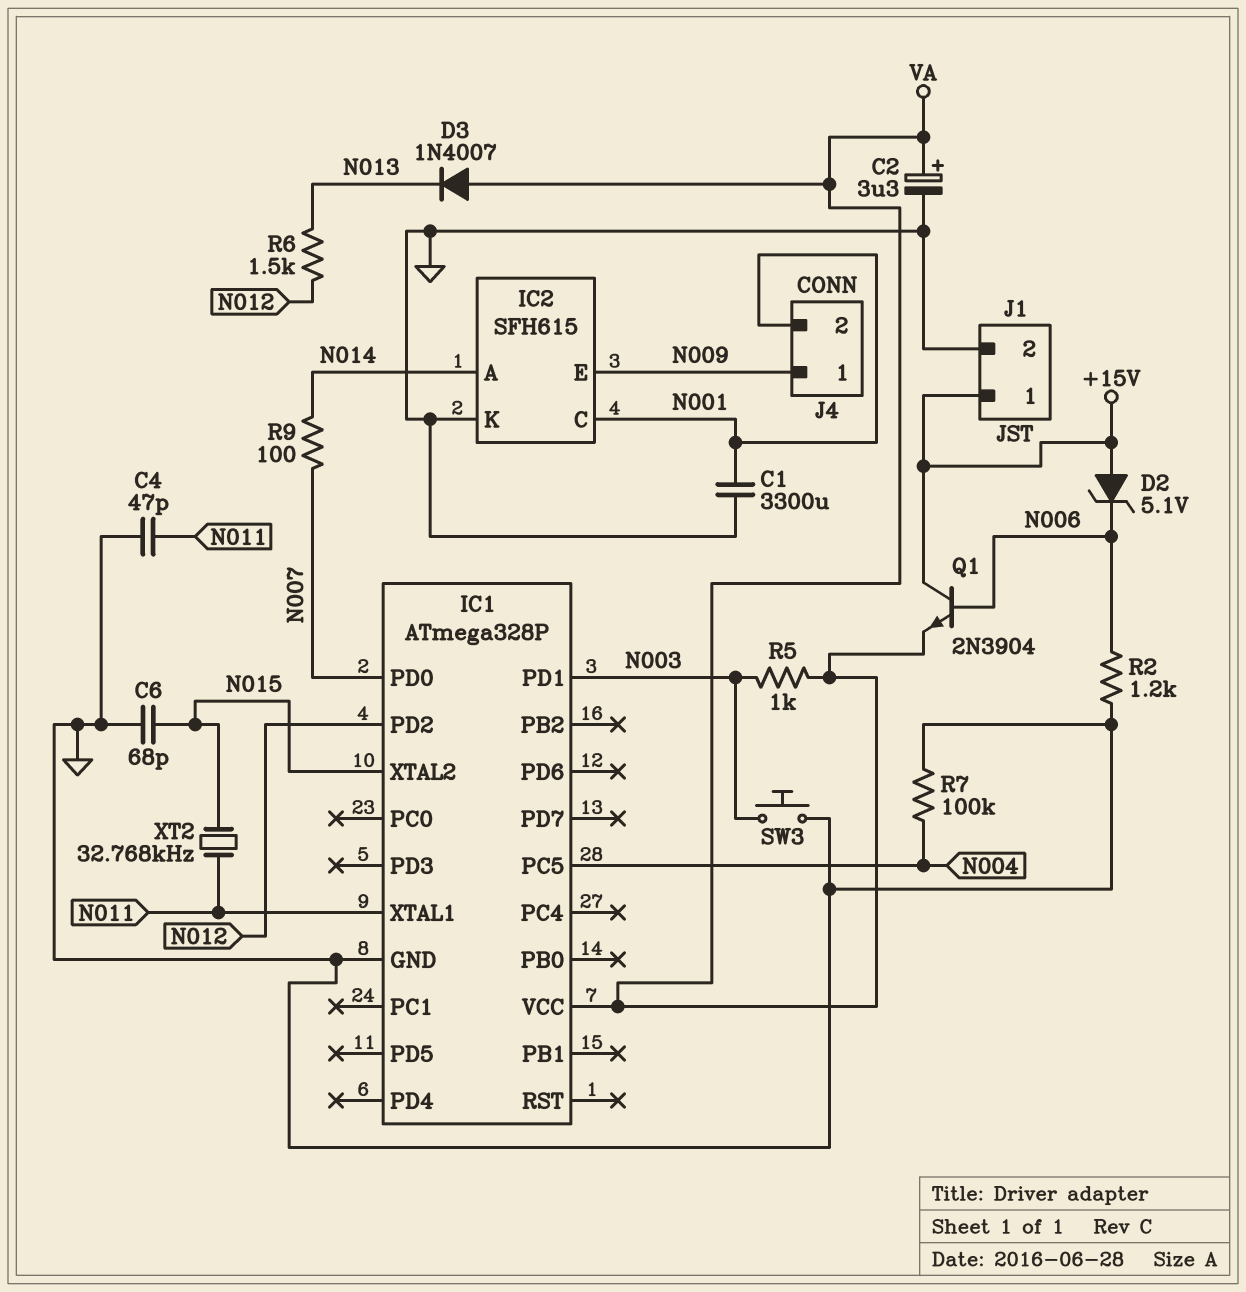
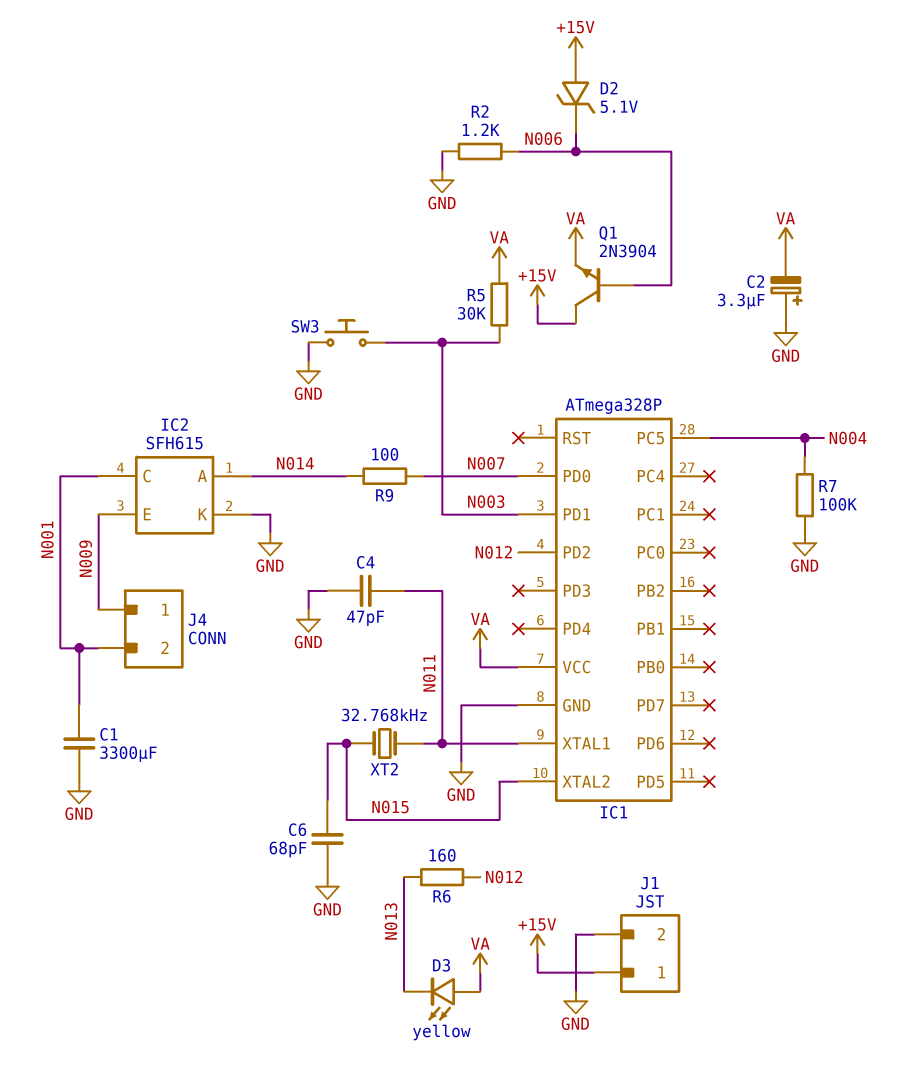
C2: 3.3uF (plus VA, minus GND) -> 3.3uF (plus GND, minus VA)
D3: diode 1N4007 (A VA, K N013) -> LED yellow (A VA, K N013)
R5: 1k (N003, VA) -> 30k (N003, VA)
R6: 1.5k (N012, N013) -> 160 (N012, N013)

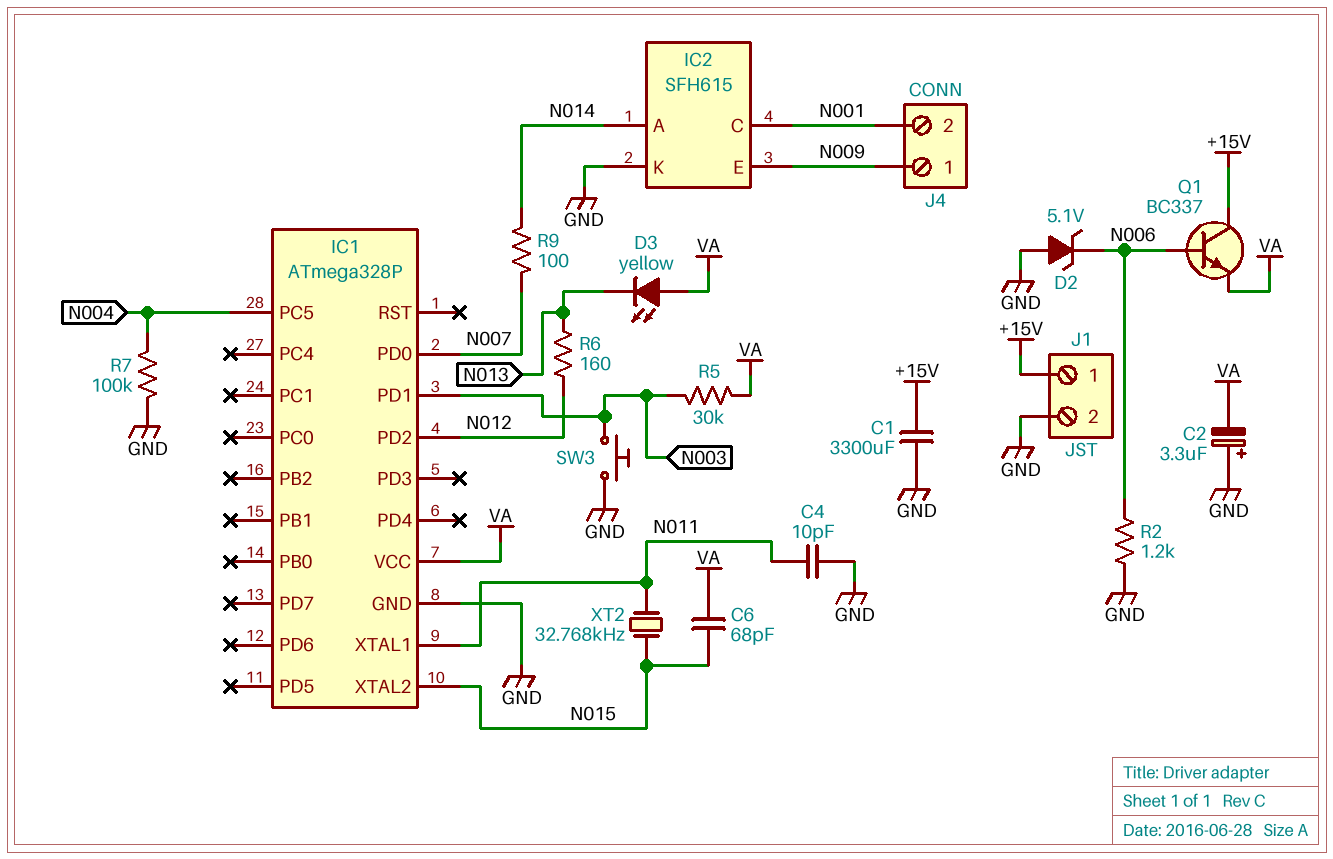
C1: 3300uF (GND, N001) -> 3300uF (+15V, GND)
C4: 47pF (GND, N011) -> 10pF (GND, N011)
C6: 68pF (GND, N015) -> 68pF (N015, VA)
D2: zener 5.1V (A +15V, K N006) -> zener 5.1V (A GND, K N006)
Q1: NPN 2N3904 (B N006, C +15V, E VA) -> NPN BC337 (B N006, C +15V, E VA)

